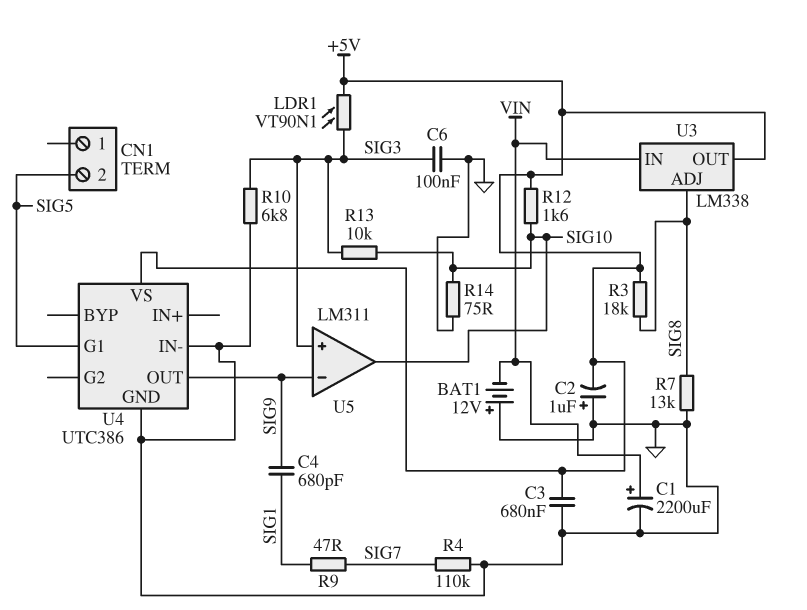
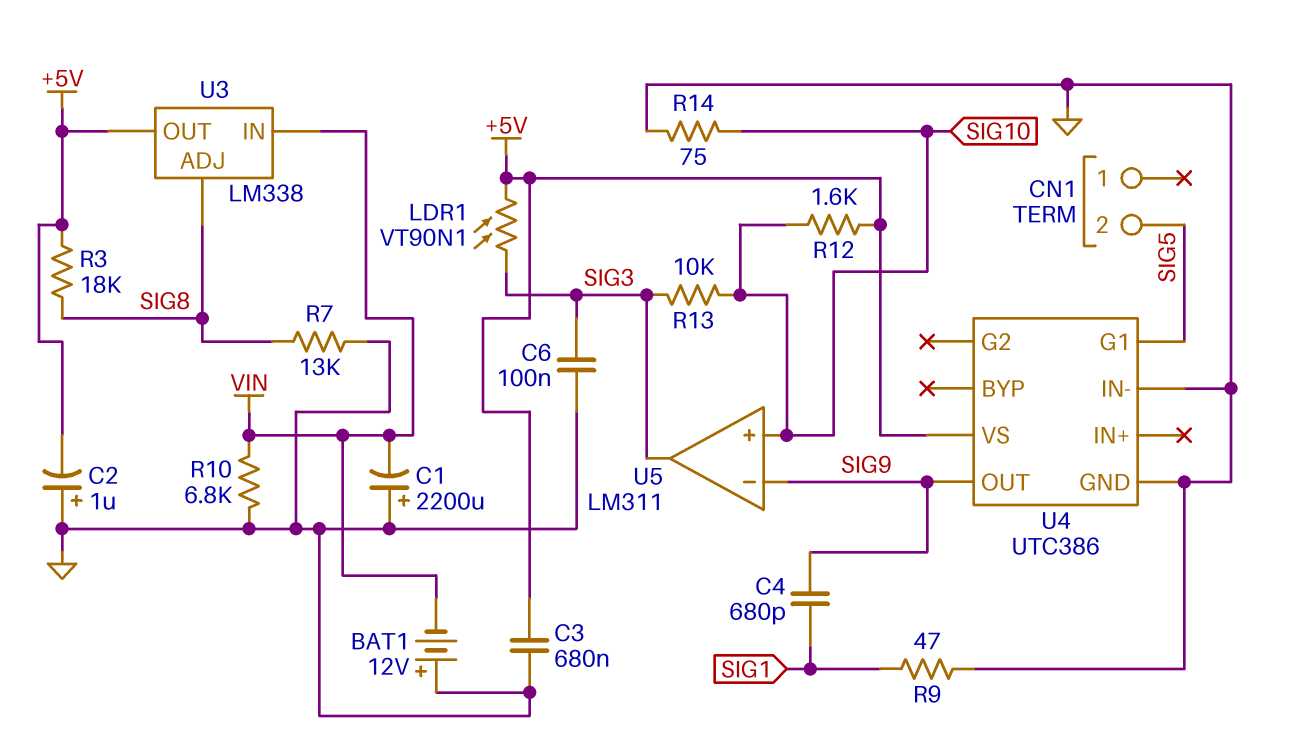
C1: 2200uF (plus VIN, minus GND) -> 2200uF (plus GND, minus VIN)
R4: 110k (GND, SIG7) -> none
R9: 47 (SIG1, SIG7) -> 47 (GND, SIG1)
R10: 6.8k (GND, SIG3) -> 6.8k (GND, VIN)
U5 pin in+: SIG3 -> SIG10
U5 pin out: SIG10 -> SIG3

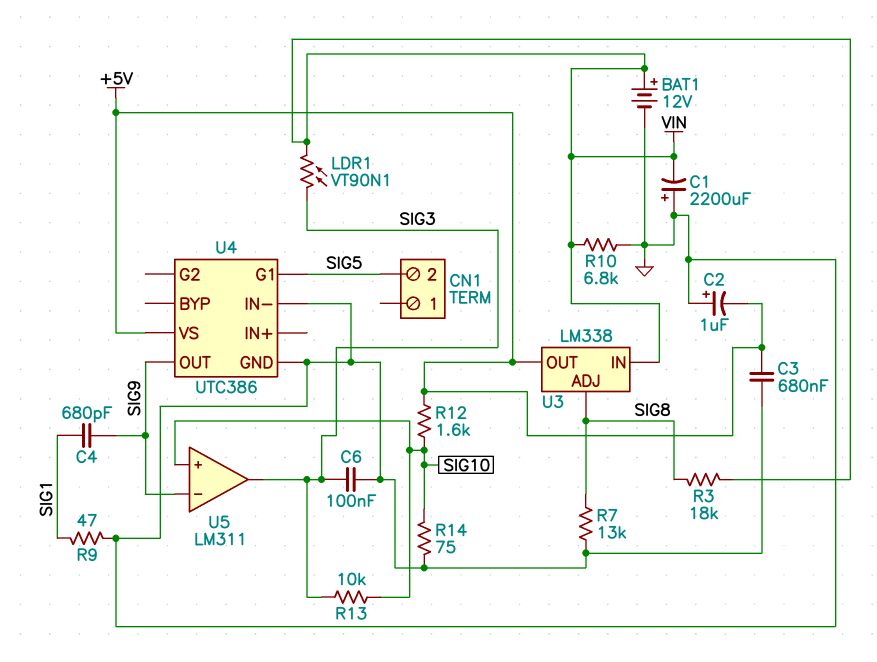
BAT1: 12V (plus GND, minus VIN) -> 12V (plus VIN, minus GND)
LDR1: VT90N1 (+5V, SIG3) -> VT90N1 (SIG3, VIN)
R3: 18k (+5V, SIG8) -> 18k (SIG8, VIN)

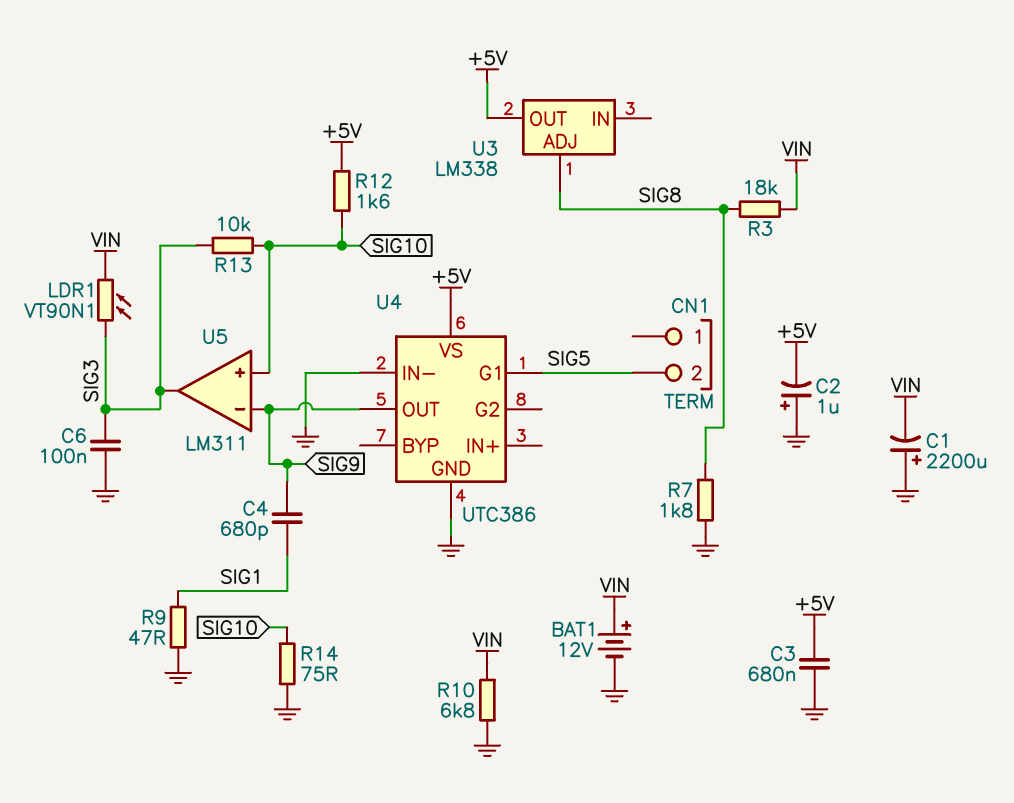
R7: 13k (GND, SIG8) -> 1.8k (GND, SIG8)
U3 pin IN: VIN -> none

